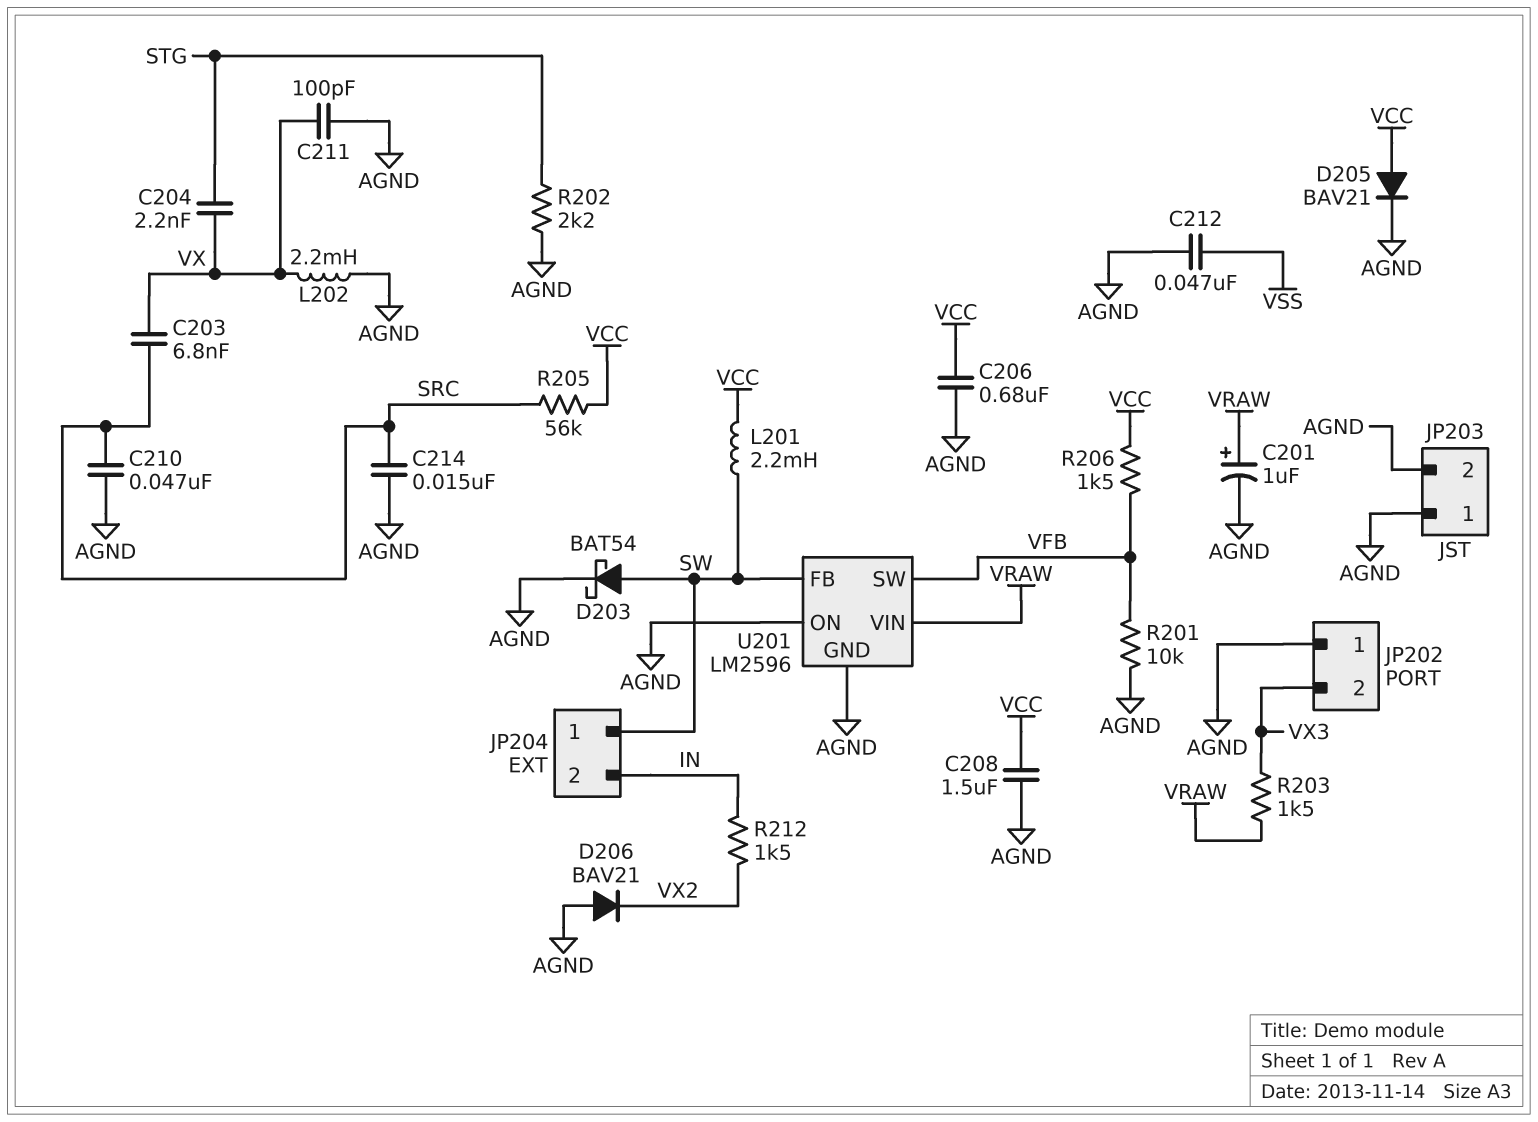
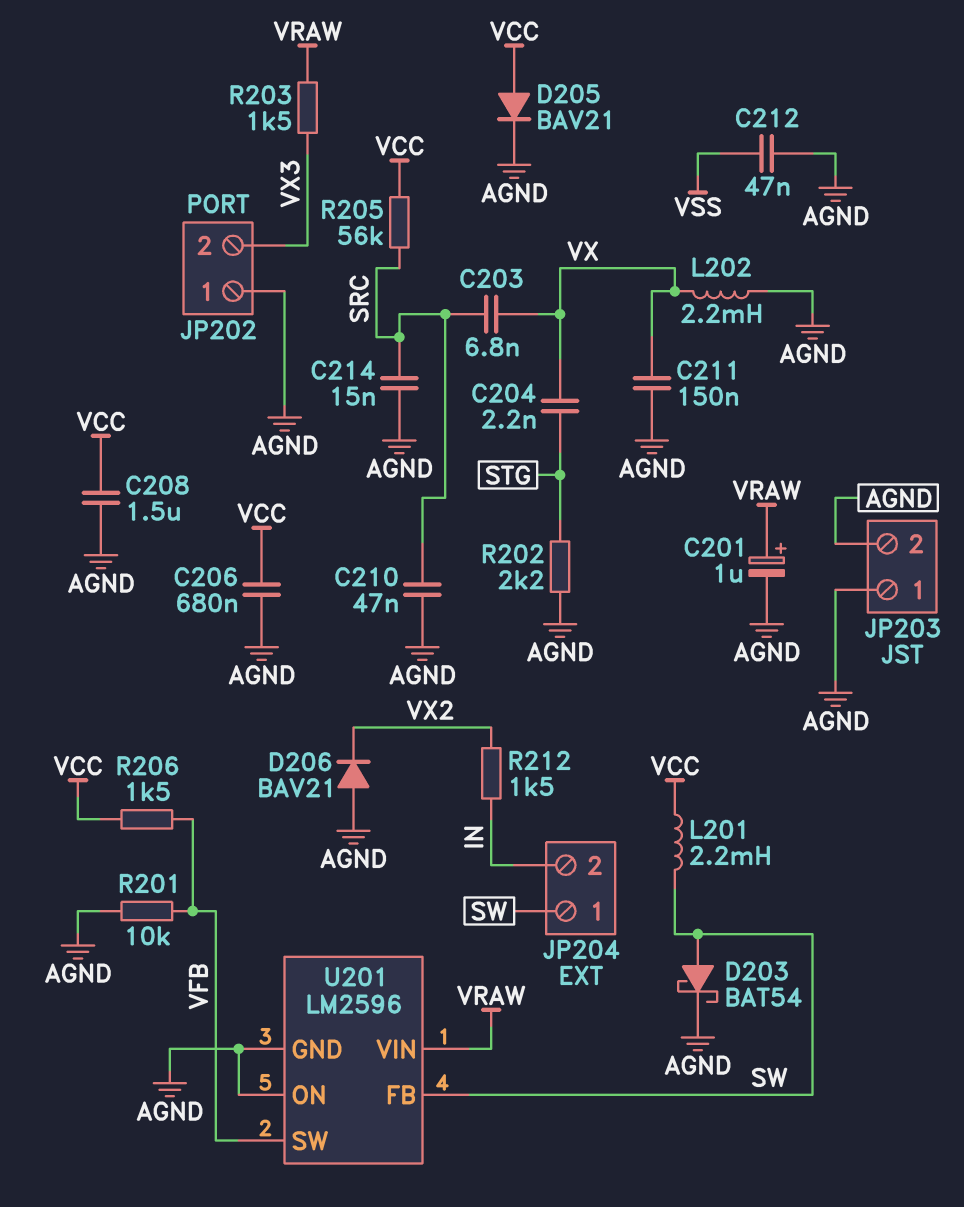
C211: 100pF (AGND, VX) -> 150nF (AGND, VX)

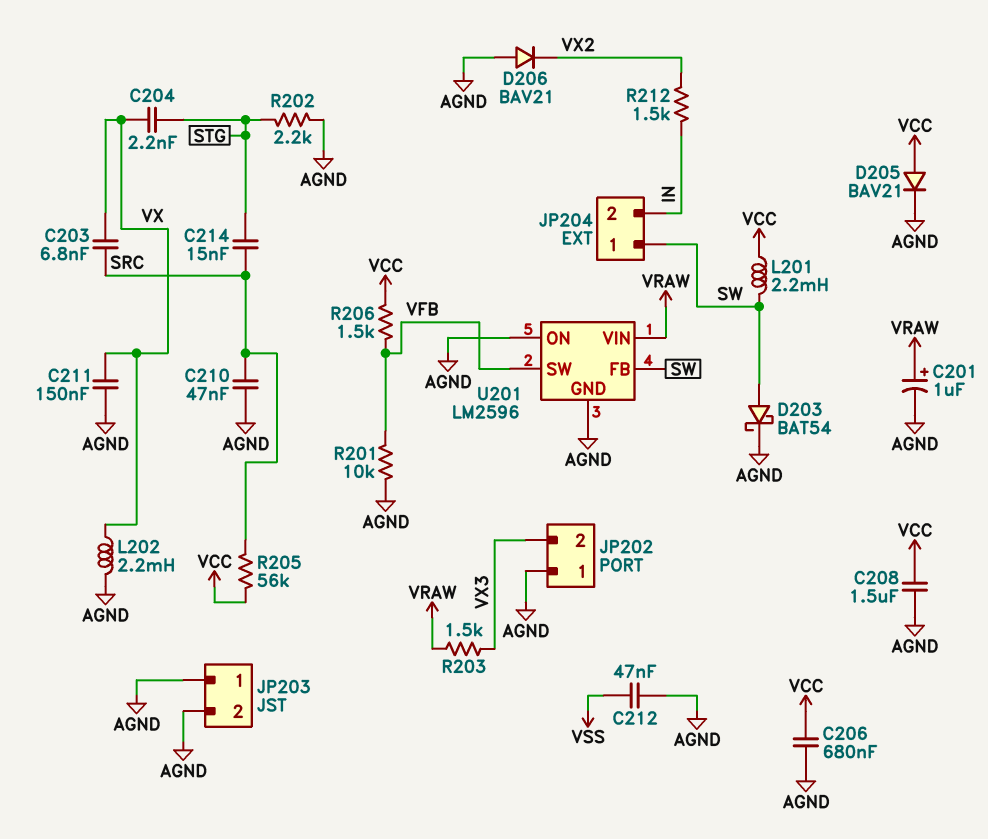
C214: 15nF (AGND, SRC) -> 15nF (SRC, STG)

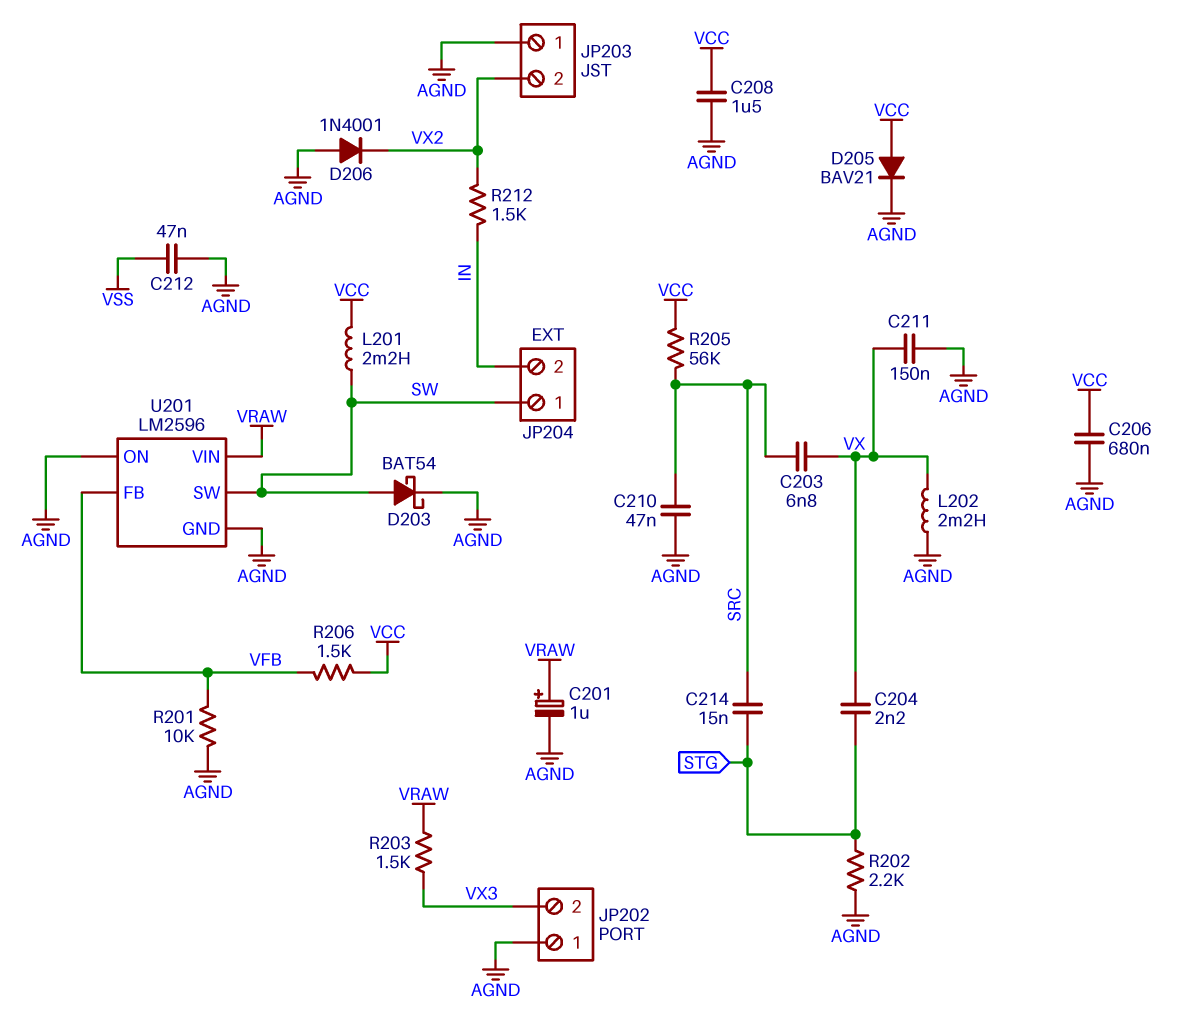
D206: diode BAV21 (A AGND, K VX2) -> diode 1N4001 (A AGND, K VX2)
JP203 pin 2: AGND -> VX2
U201 pin FB: SW -> VFB
U201 pin SW: VFB -> SW

